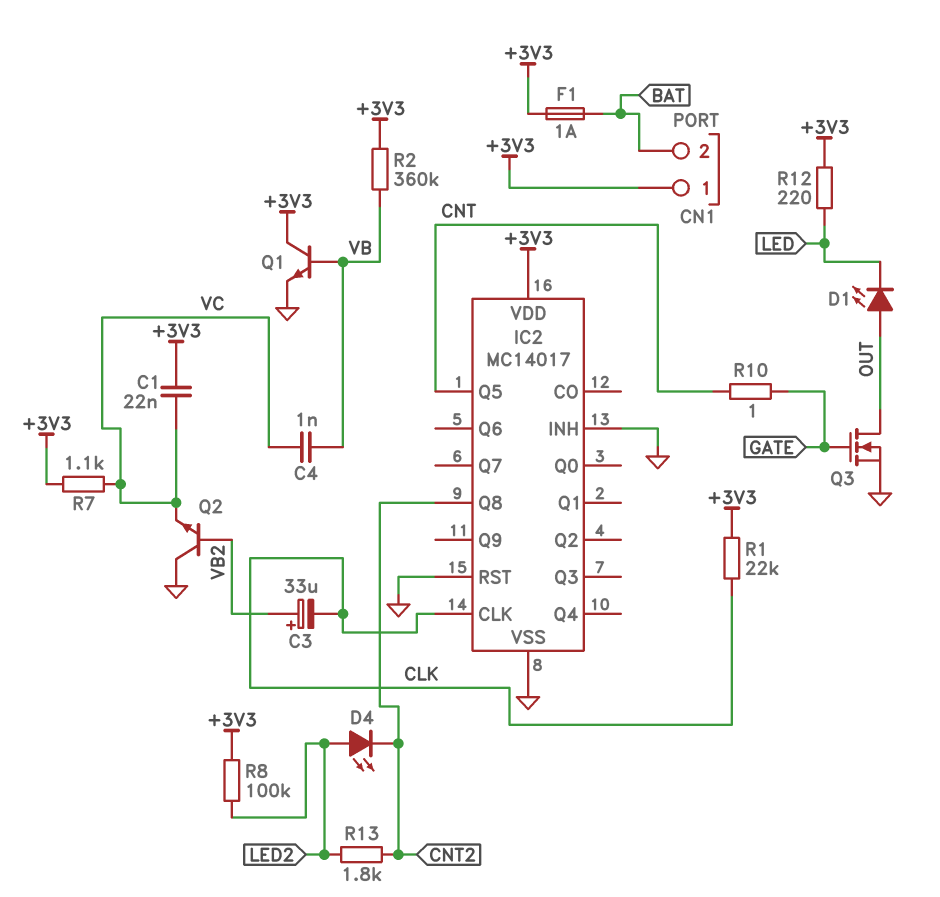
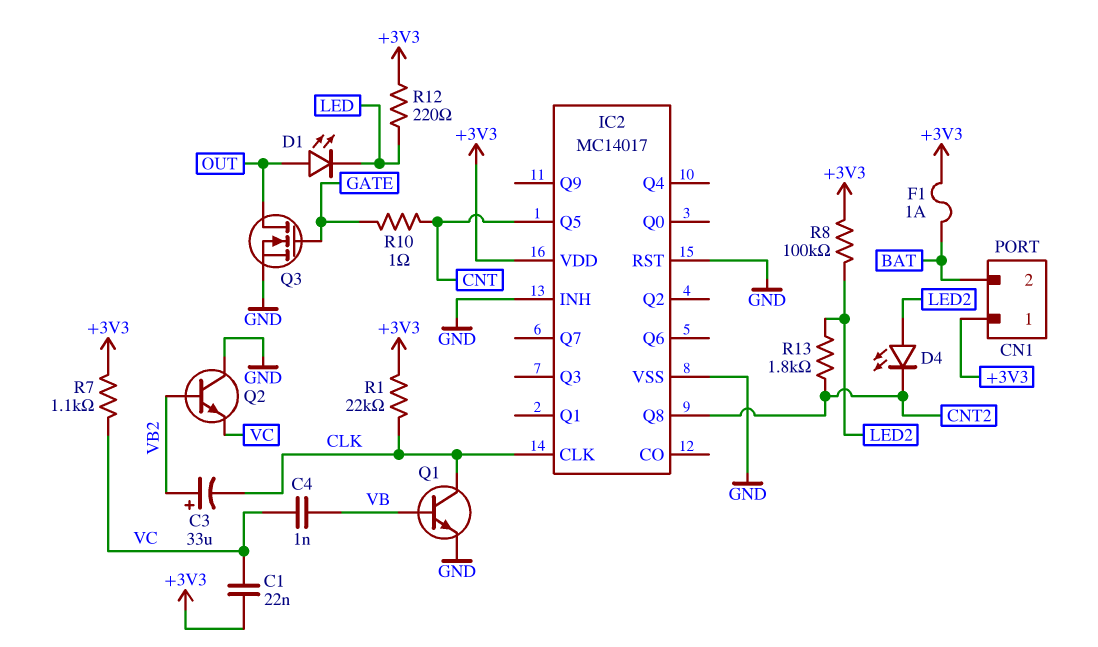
Q1: NPN (B VB, C +3V3, E GND) -> NPN (B VB, C CLK, E GND)
R2: 360k (+3V3, VB) -> none

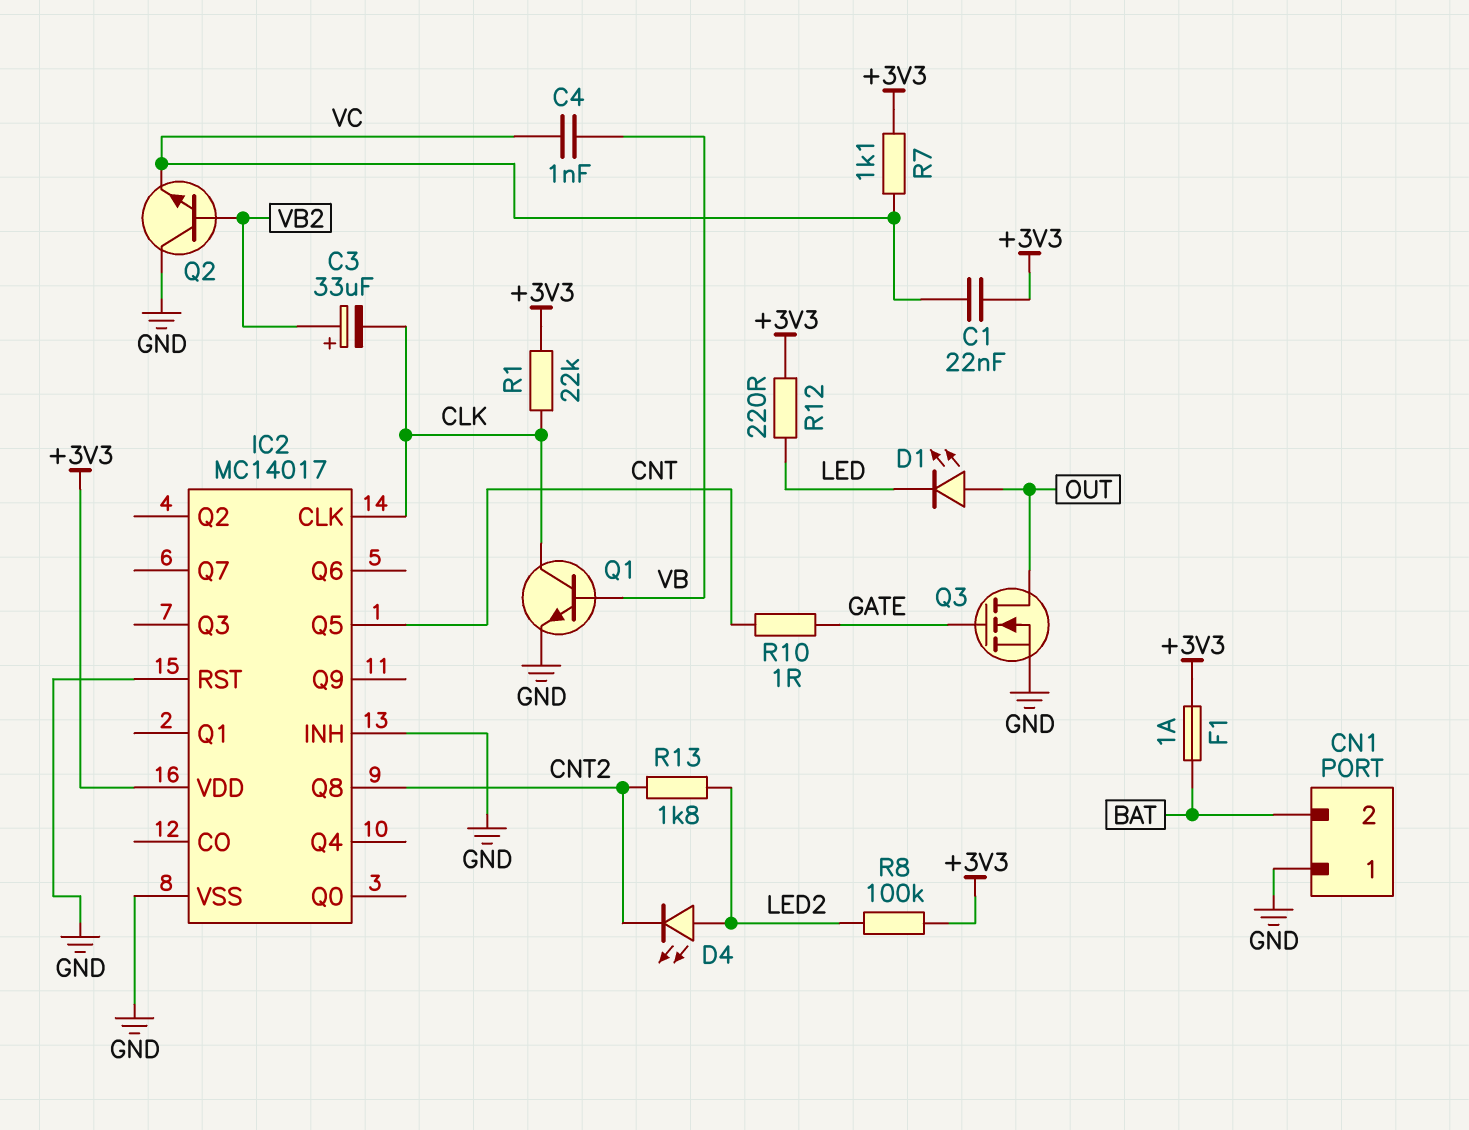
CN1 pin 1: +3V3 -> GND

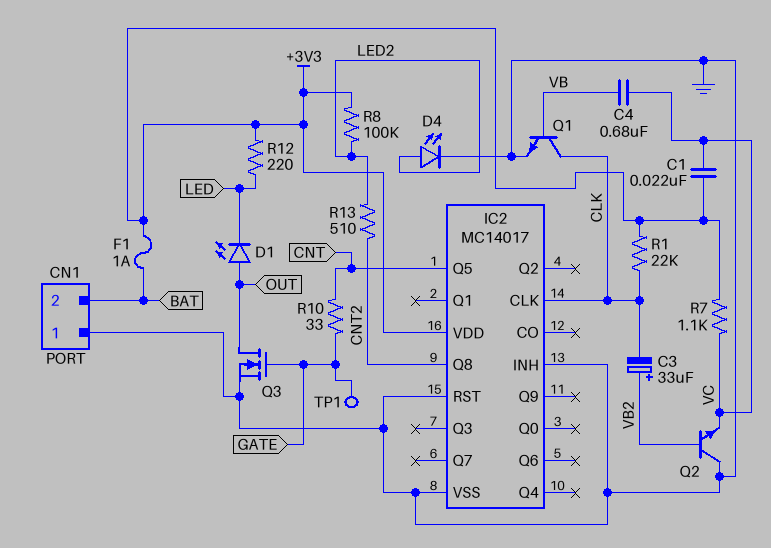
C4: 1nF (VB, VC) -> 680nF (VB, VC)
D4: LED (A LED2, K CNT2) -> LED (A LED2, K GND)
R10: 1 (CNT, GATE) -> 33 (CNT, GATE)
R13: 1.8k (CNT2, LED2) -> 510 (CNT2, LED2)
TP1: none -> test point (GATE)

